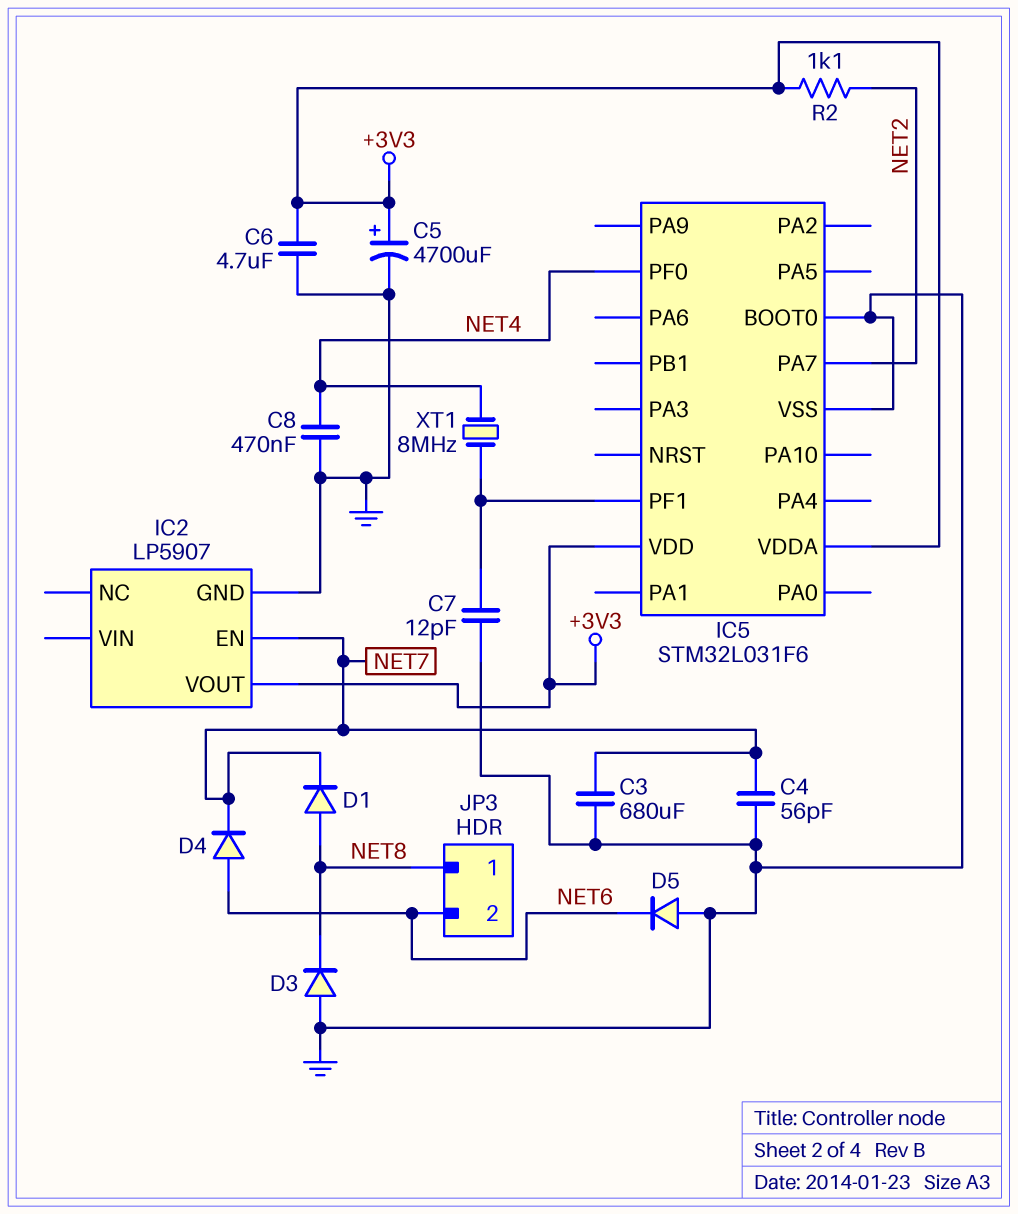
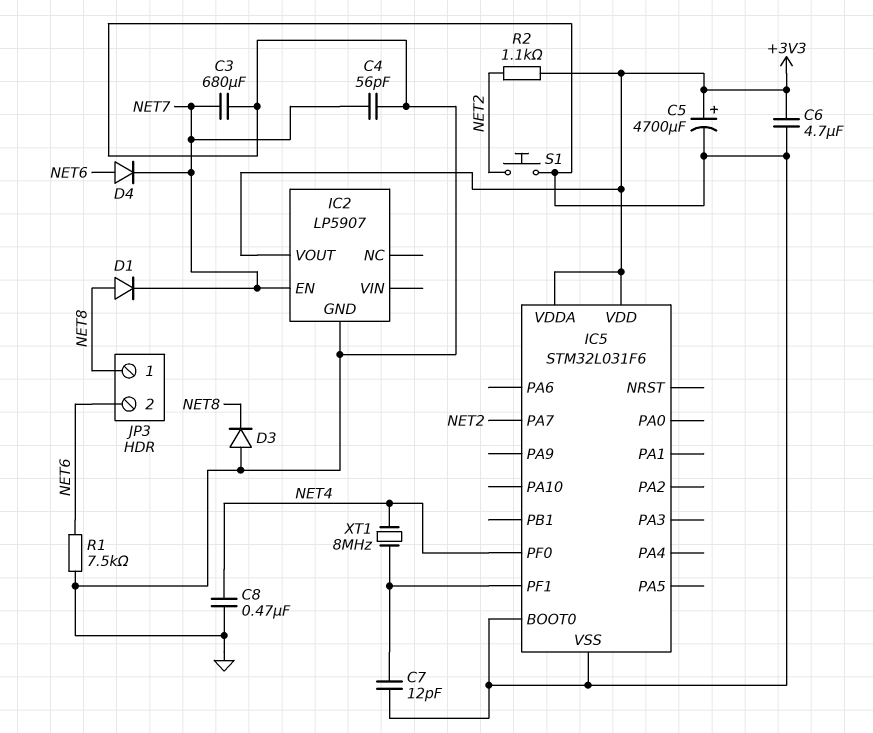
D5: diode (A GND, K NET6) -> none
R1: none -> 7.5k (GND, NET6)
S1: none -> button (GND, NET2)

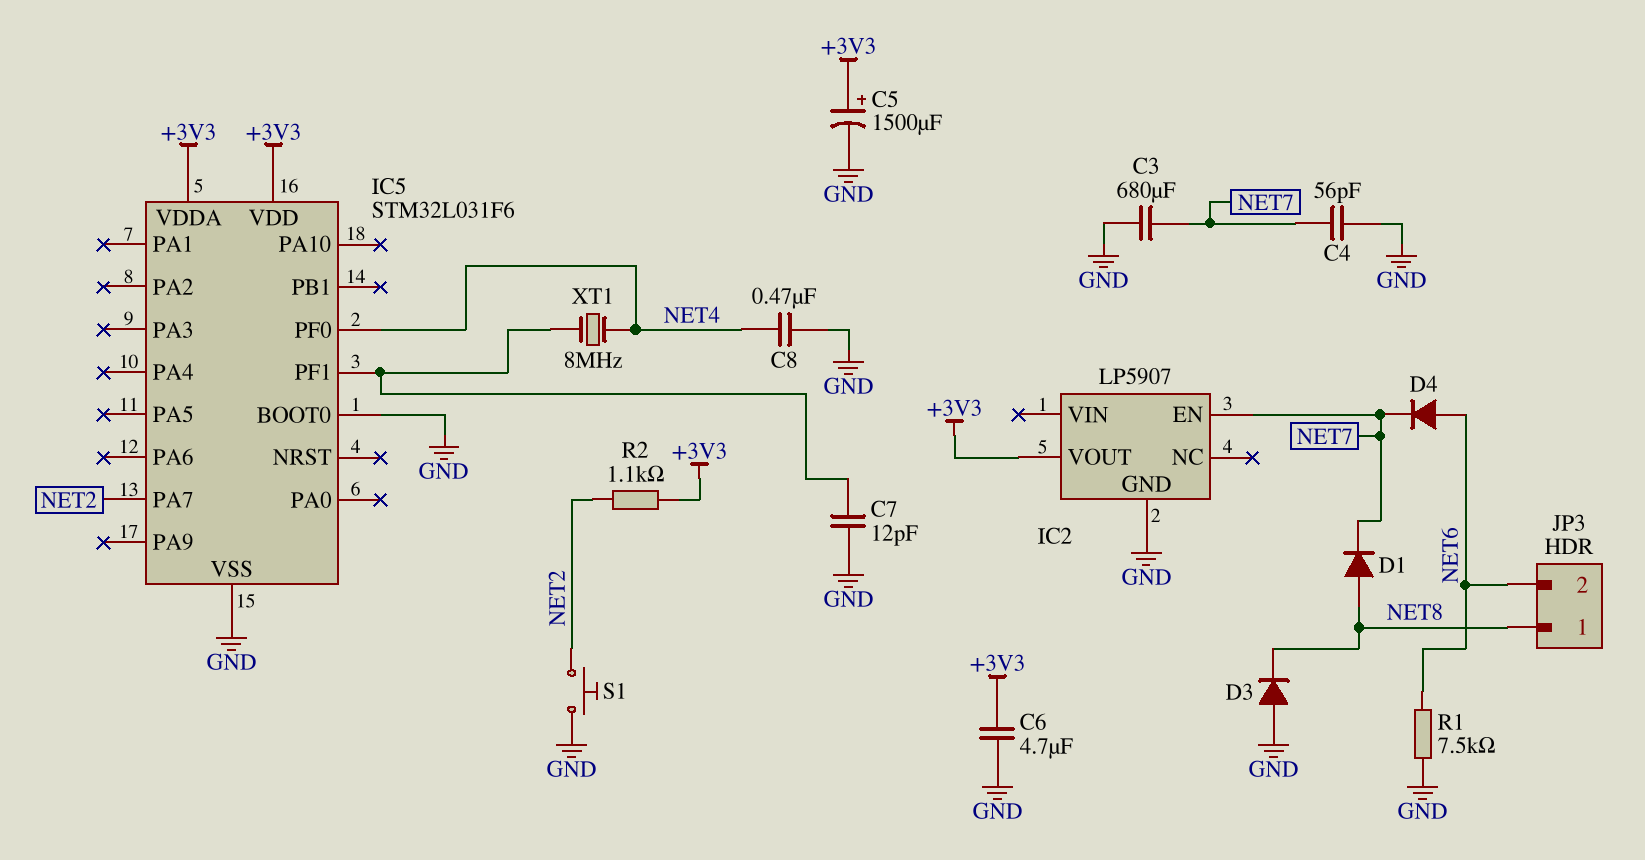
C5: 4700uF (plus +3V3, minus GND) -> 1500uF (plus +3V3, minus GND)

